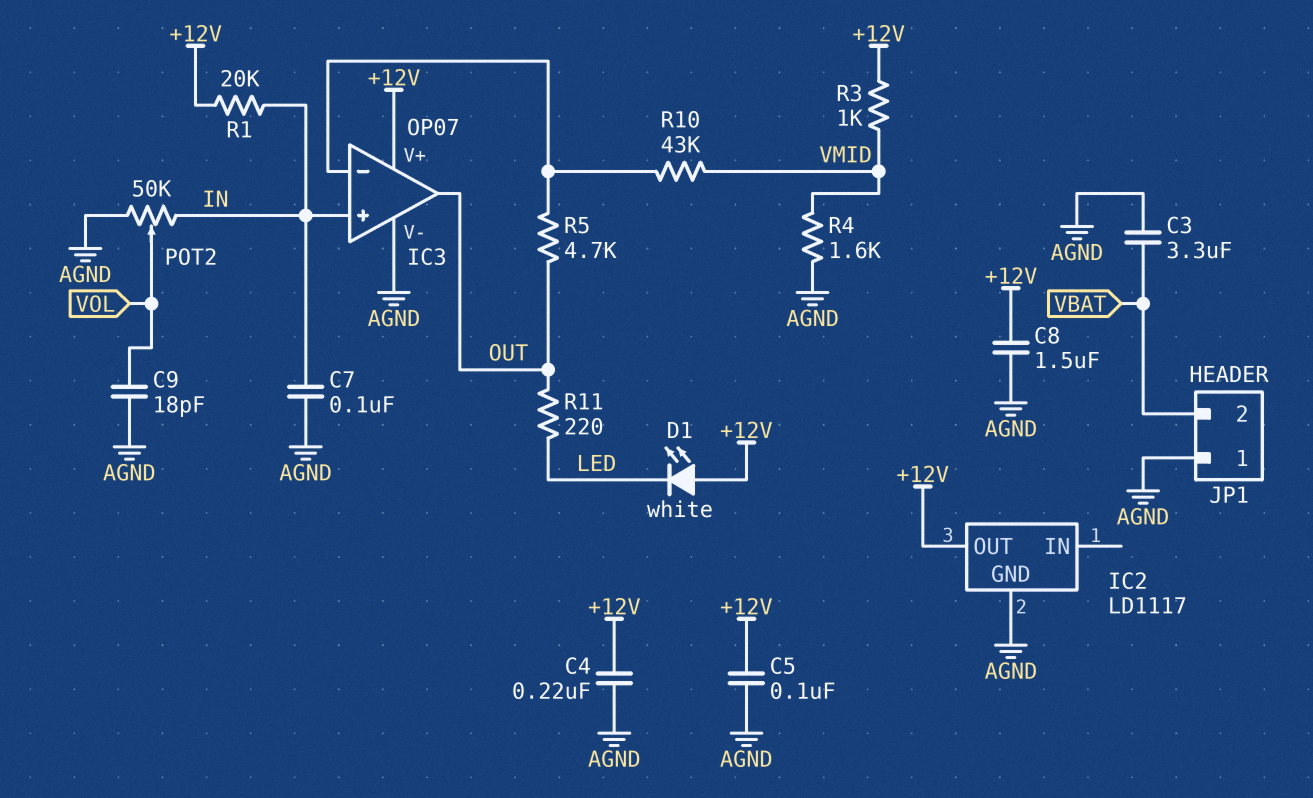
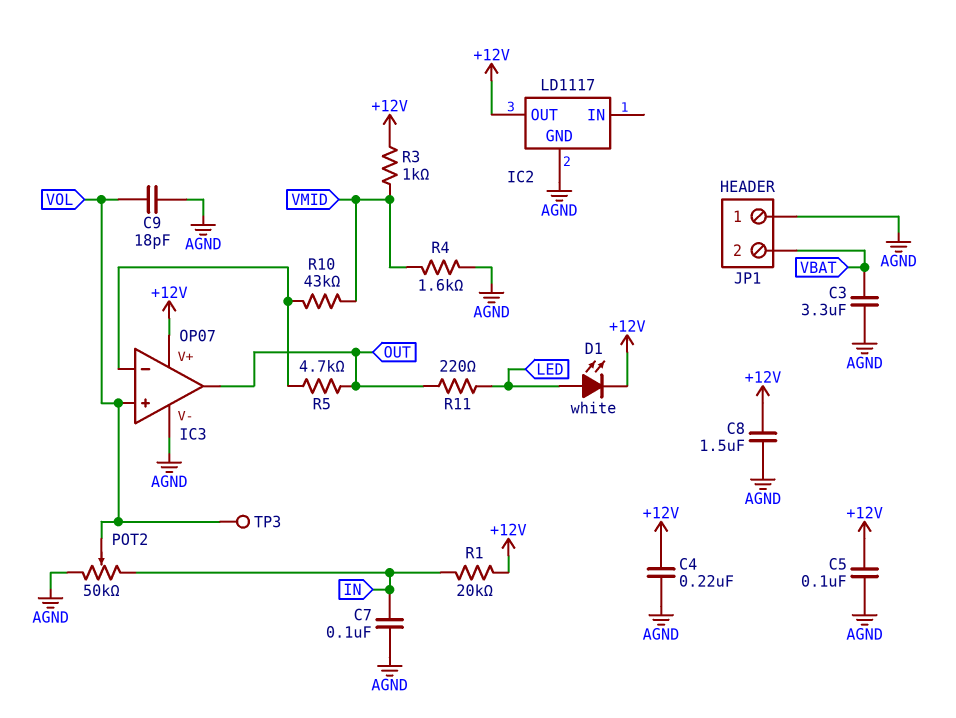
D1: LED white (A +12V, K LED) -> LED white (A LED, K +12V)
IC3 pin in+: IN -> VOL
TP3: none -> test point (VOL)

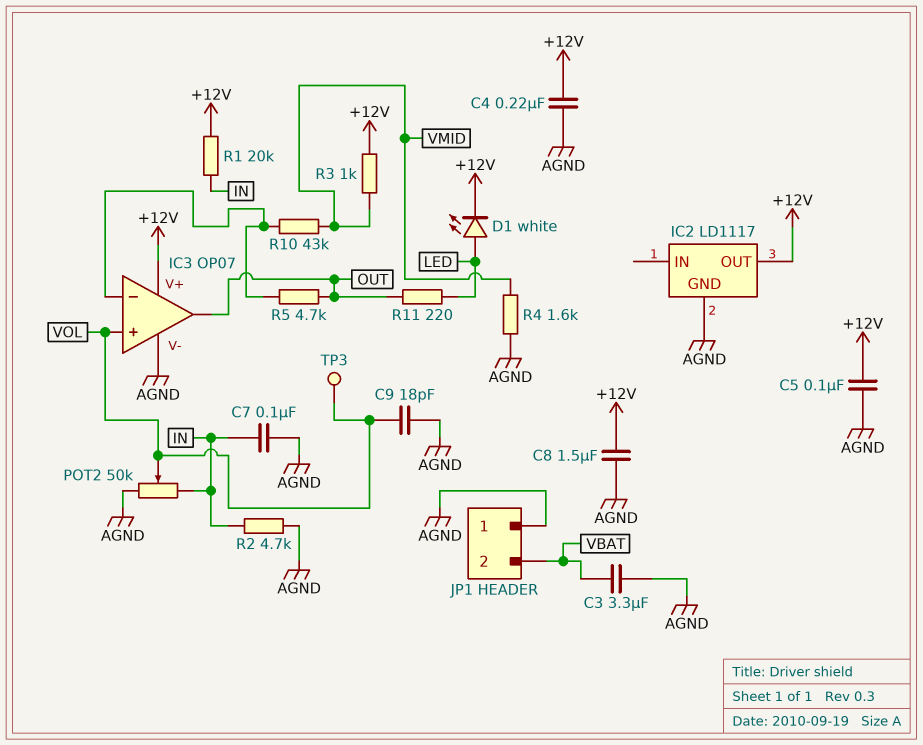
R2: none -> 4.7k (AGND, IN)

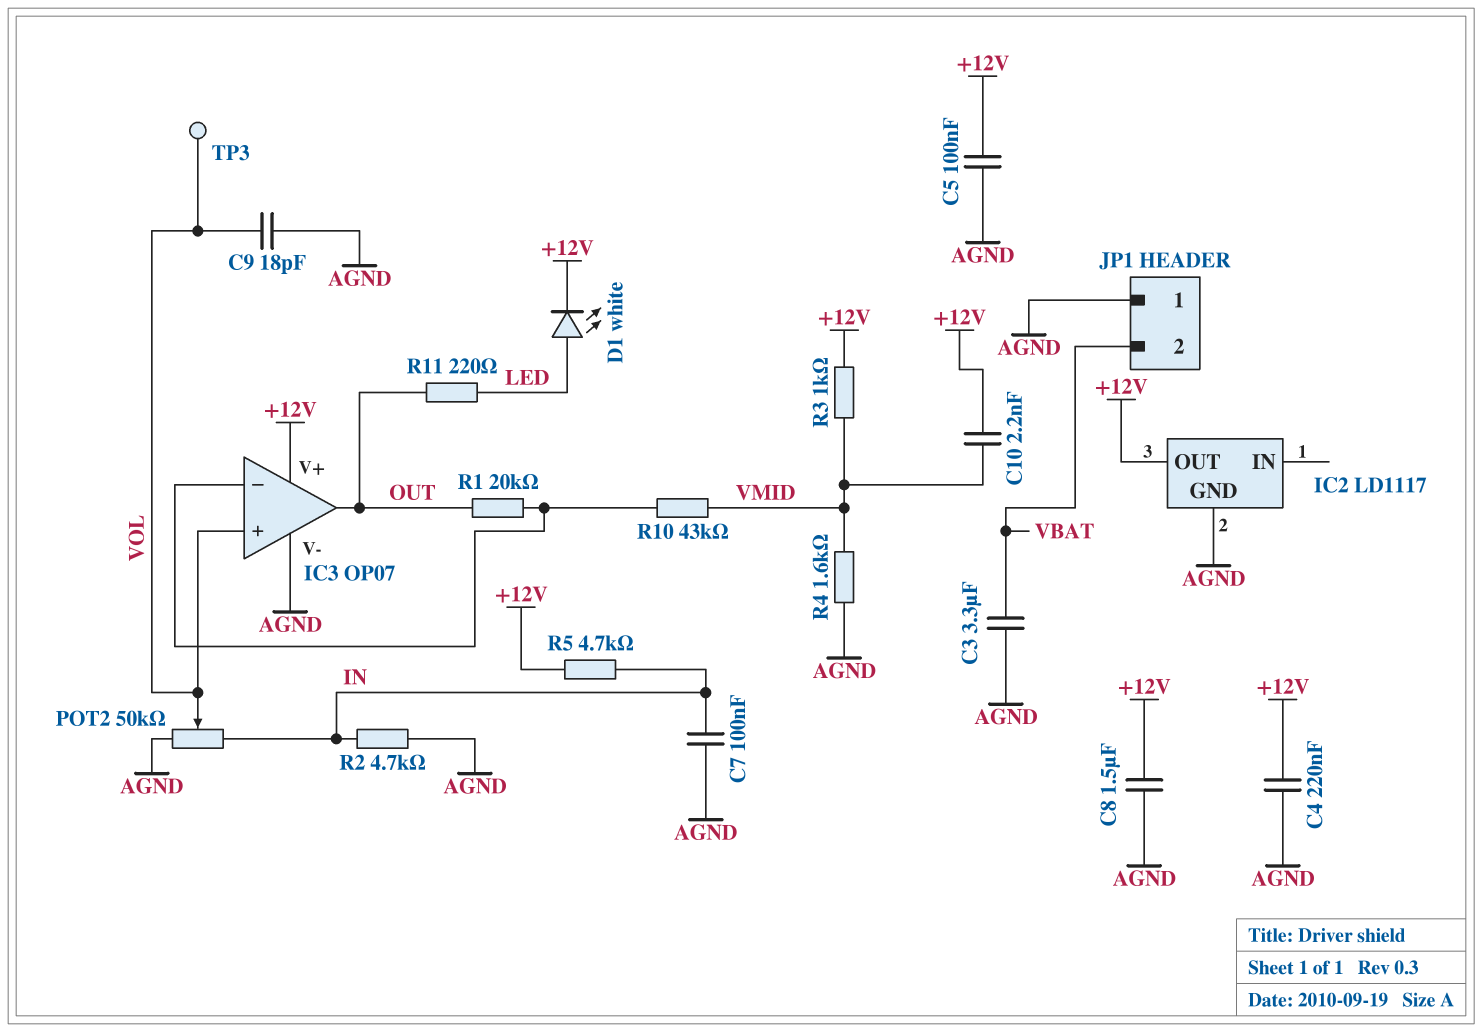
C10: none -> 2.2nF (+12V, VMID)
R1: 20k (+12V, IN) -> 20k (IC3/in-, OUT)
R5: 4.7k (IC3/in-, OUT) -> 4.7k (+12V, IN)

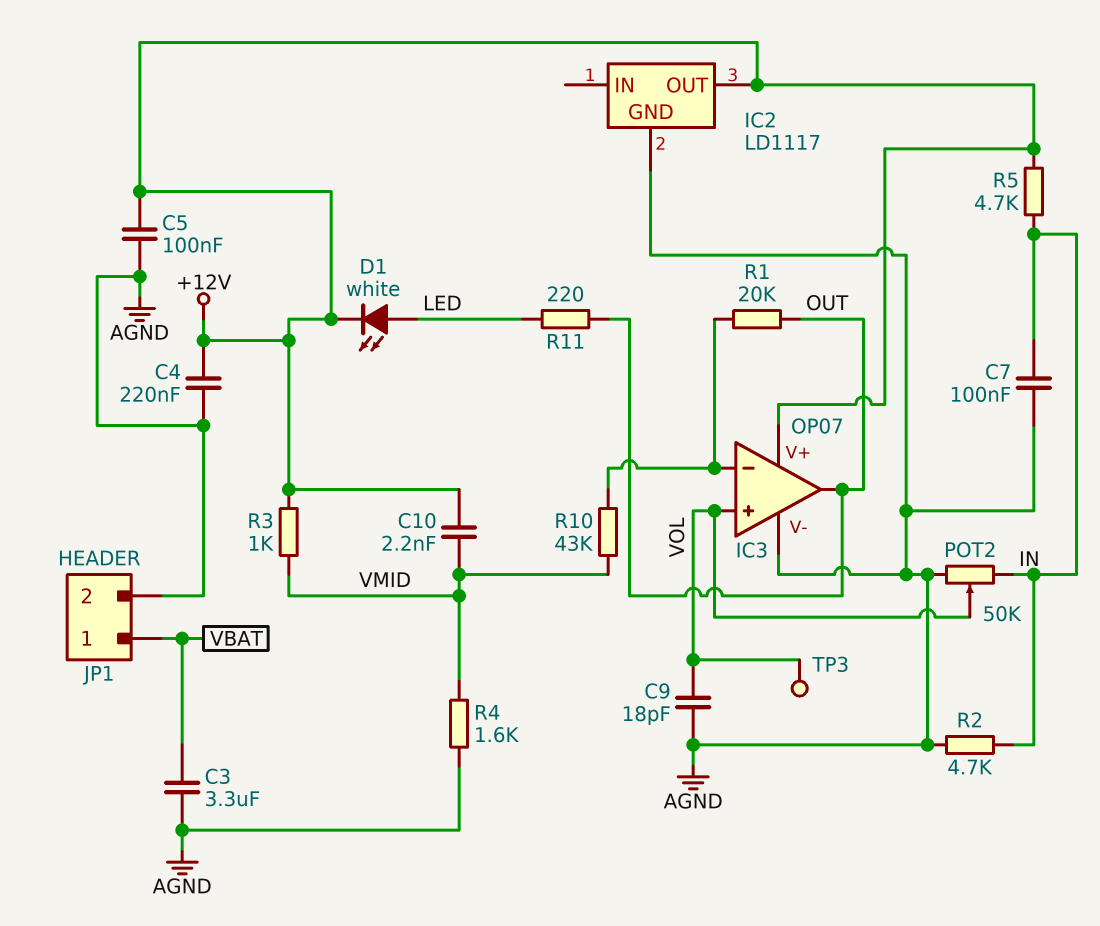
C8: 1.5uF (+12V, AGND) -> none
JP1 pin 1: AGND -> VBAT
JP1 pin 2: VBAT -> AGND

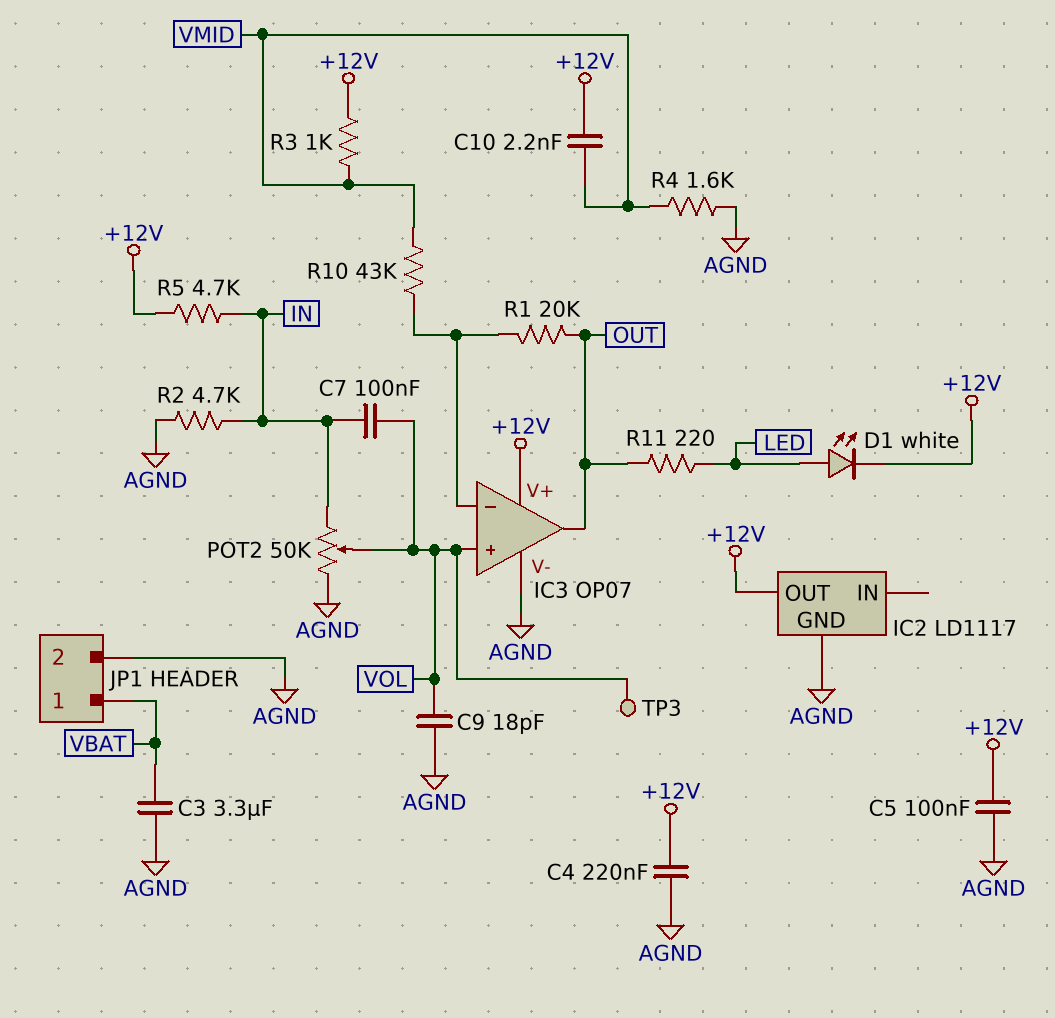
C7: 100nF (AGND, IN) -> 100nF (IN, VOL)

